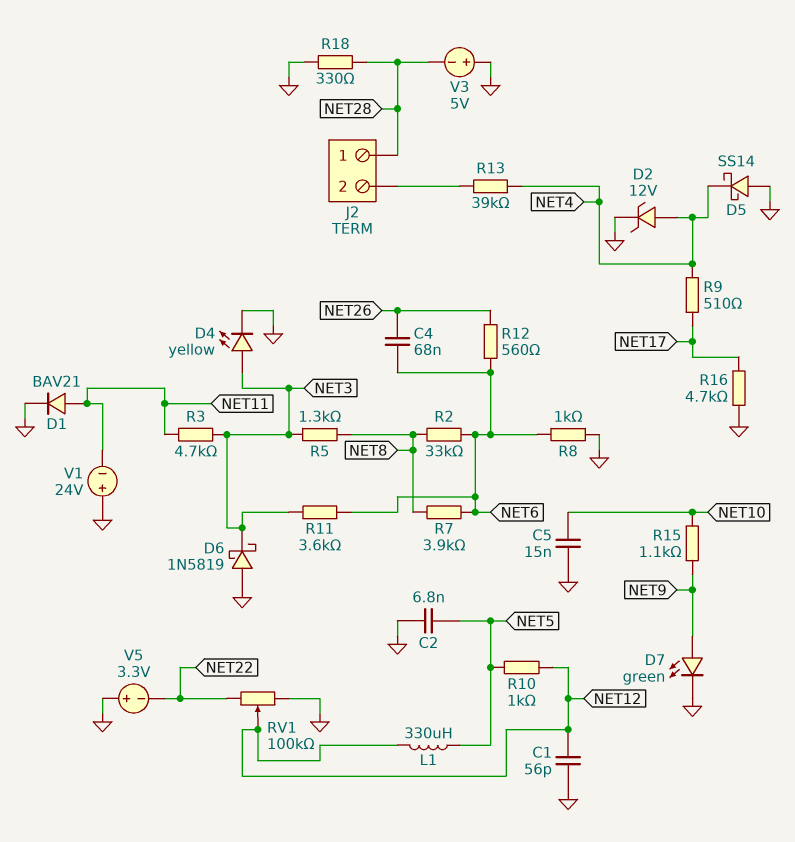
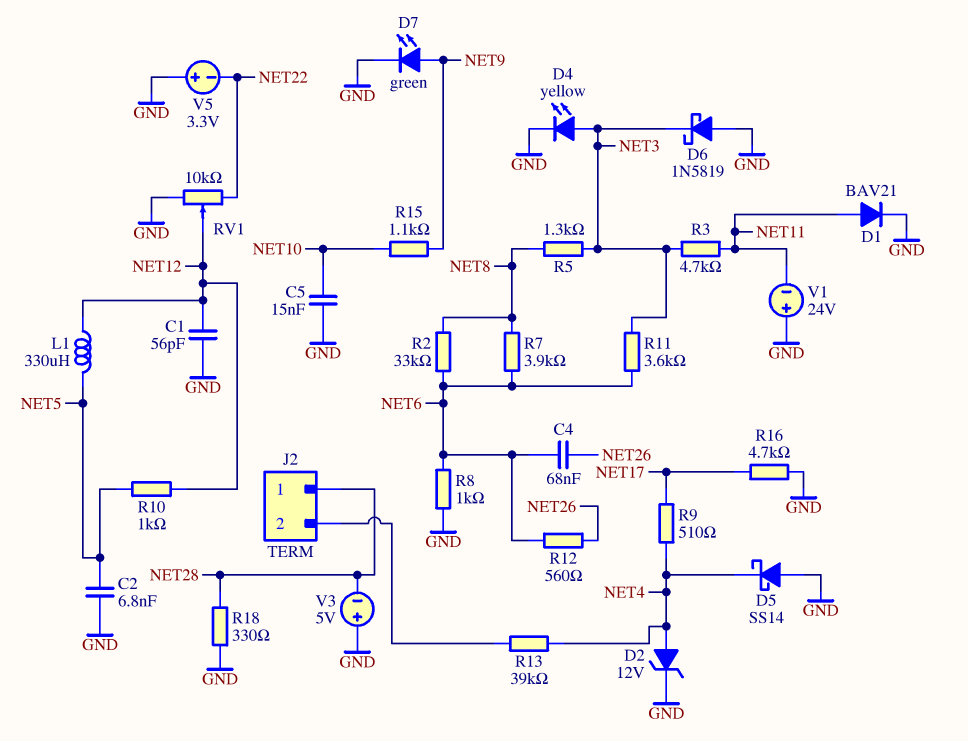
RV1: 100k (GND, NET22, wiper NET12) -> 10k (GND, NET22, wiper NET12)

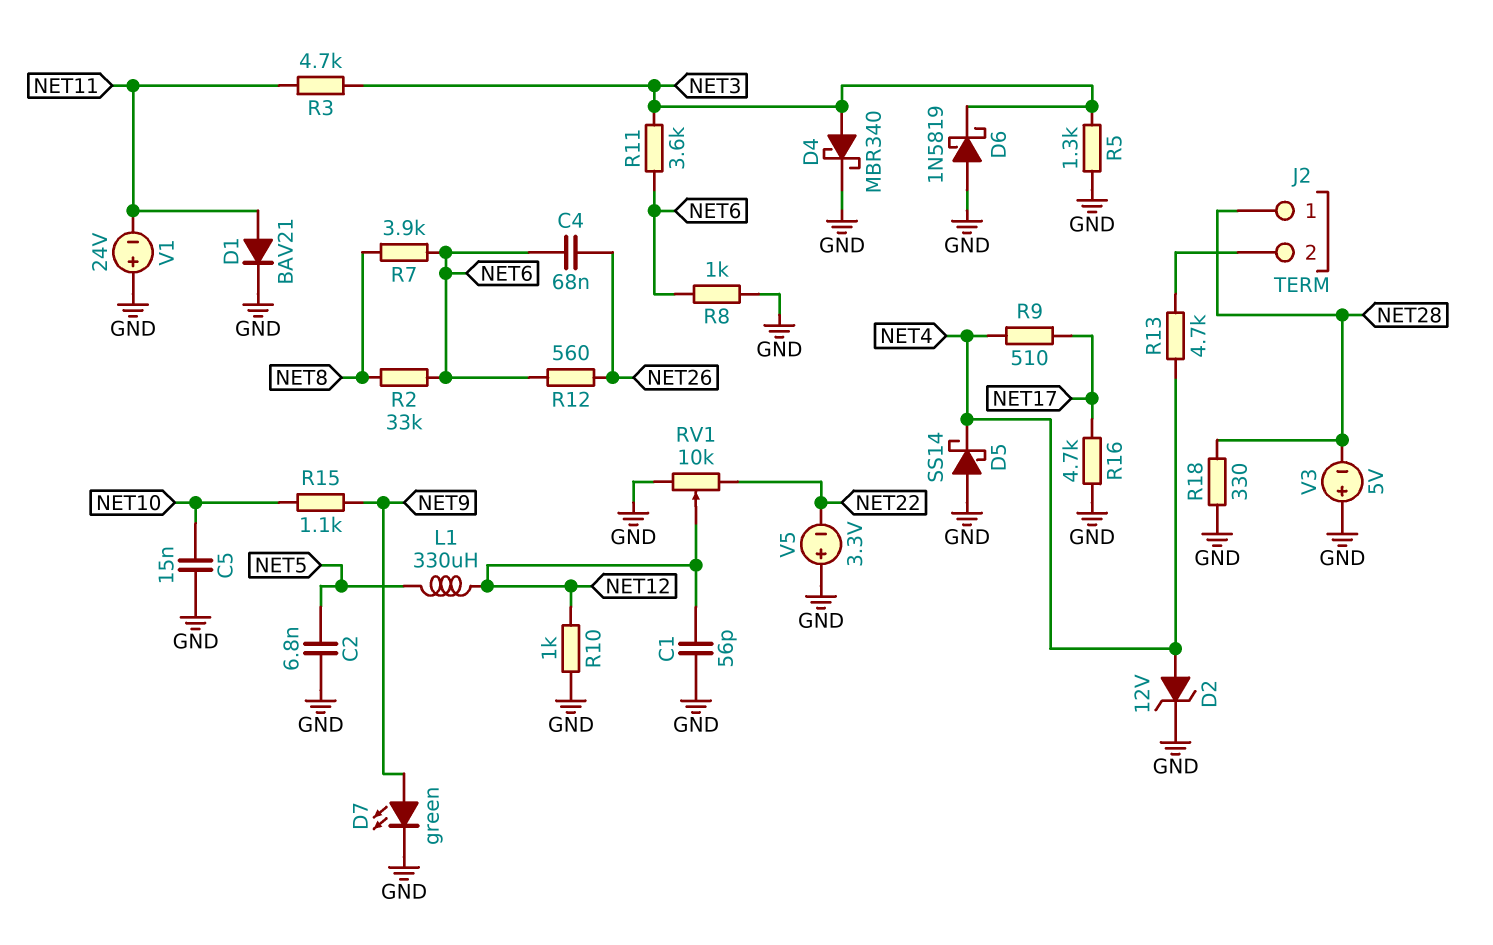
D4: LED yellow (A NET3, K GND) -> schottky MBR340 (A NET3, K GND)
R5: 1.3k (NET3, NET8) -> 1.3k (GND, NET3)
R10: 1k (NET5, NET12) -> 1k (GND, NET12)
R13: 39k (J2/2, NET4) -> 4.7k (J2/2, NET4)

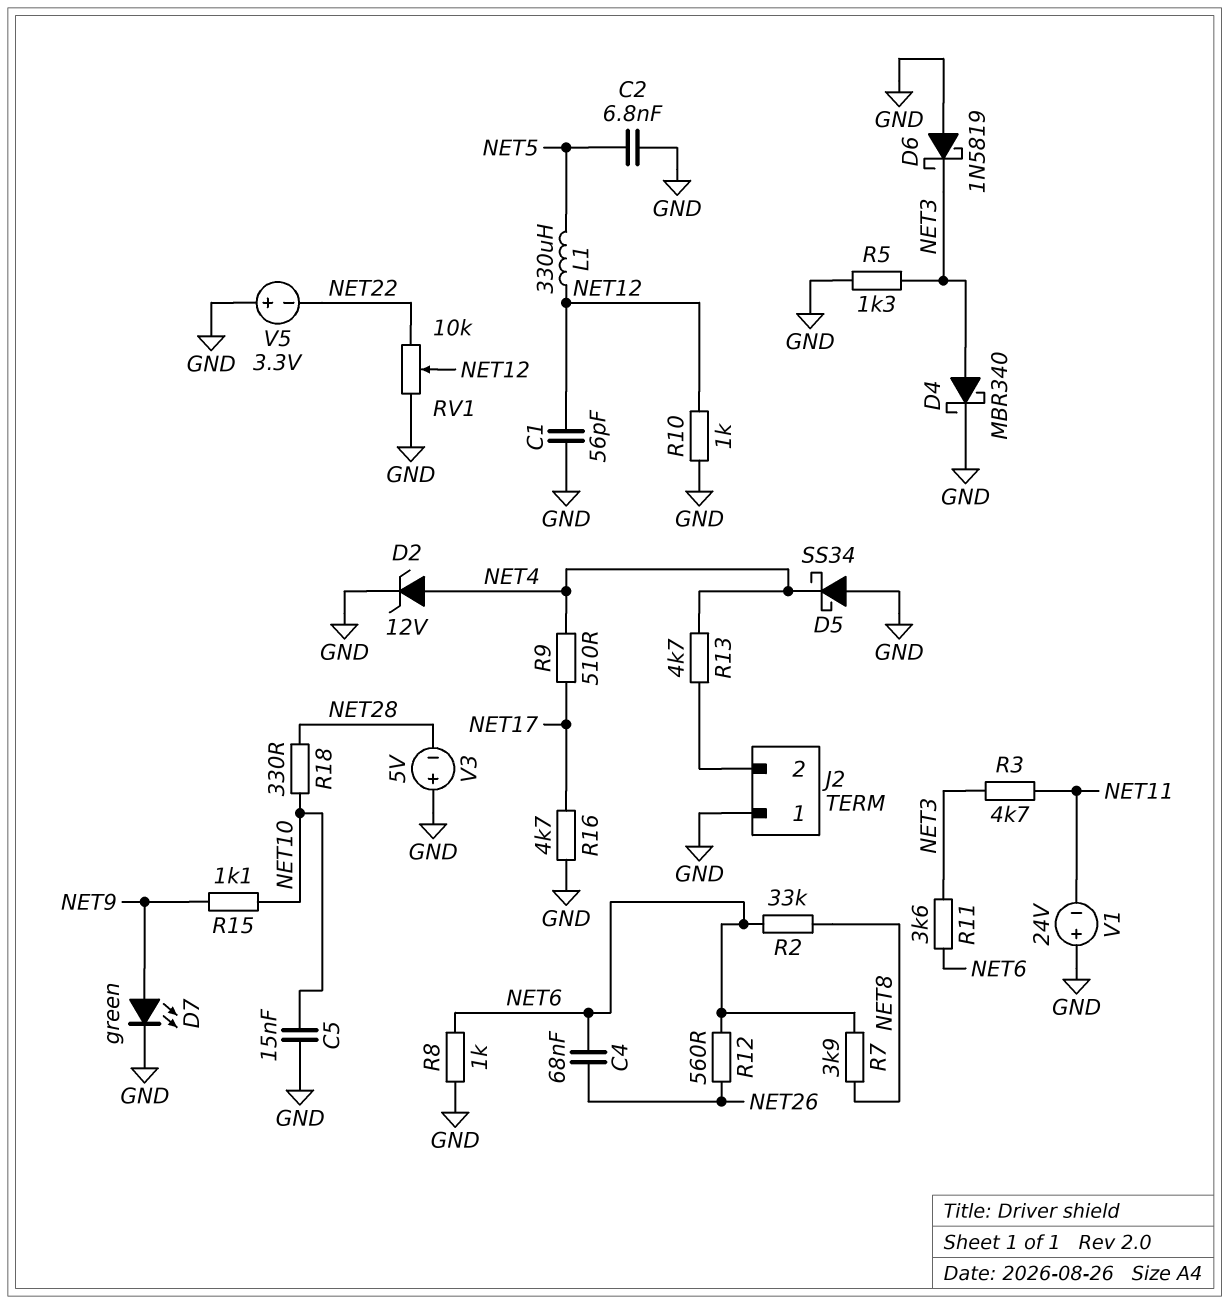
D1: diode BAV21 (A NET11, K GND) -> none
D5: schottky SS14 (A GND, K NET4) -> schottky SS34 (A GND, K NET4)
J2 pin 1: NET28 -> GND
R18: 330 (GND, NET28) -> 330 (NET10, NET28)

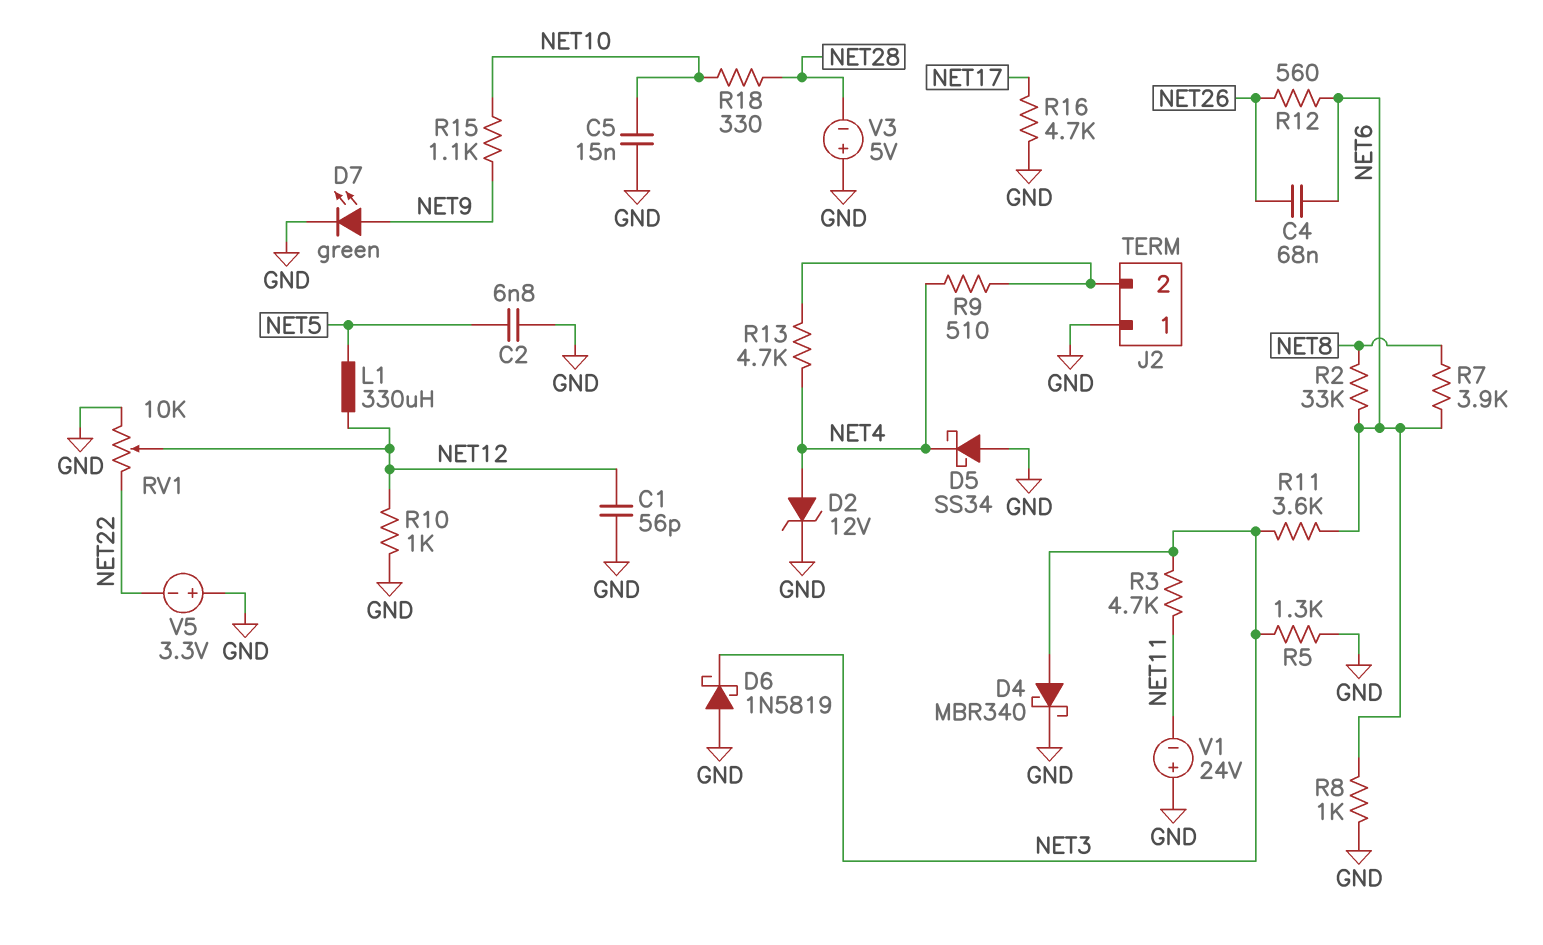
R9: 510 (NET4, NET17) -> 510 (J2/2, NET4)

